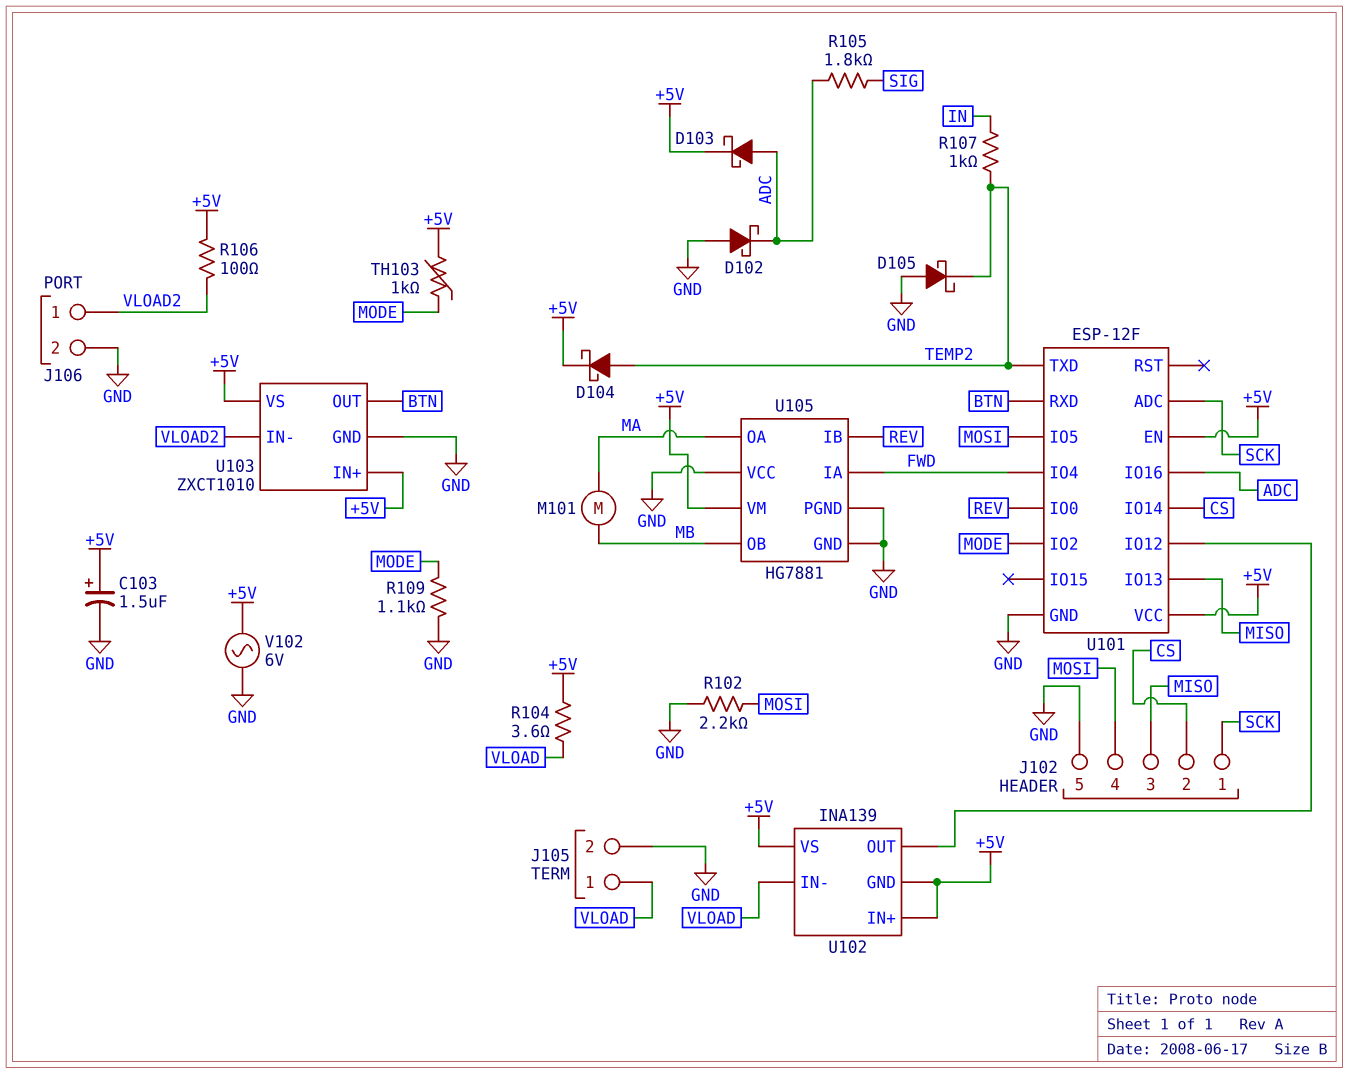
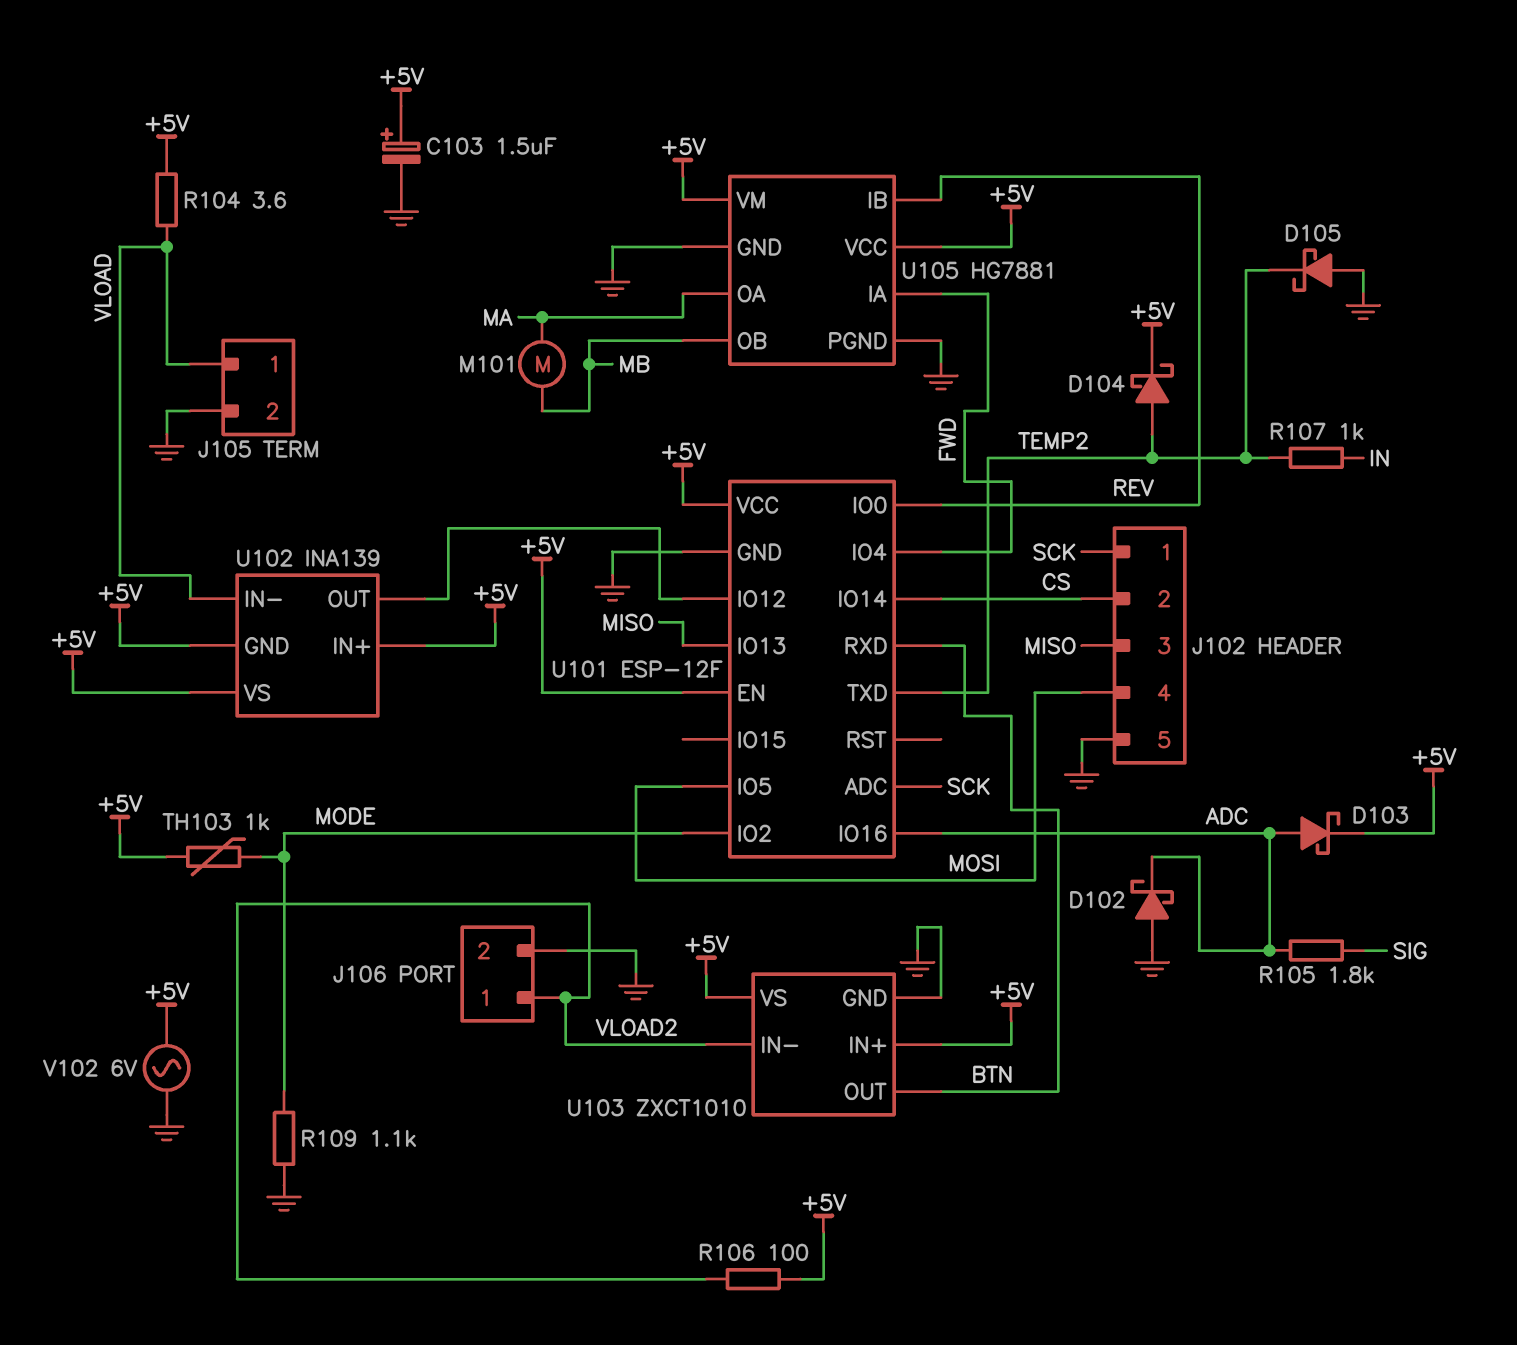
R102: 2.2k (GND, MOSI) -> none
U105 pin VCC: GND -> +5V

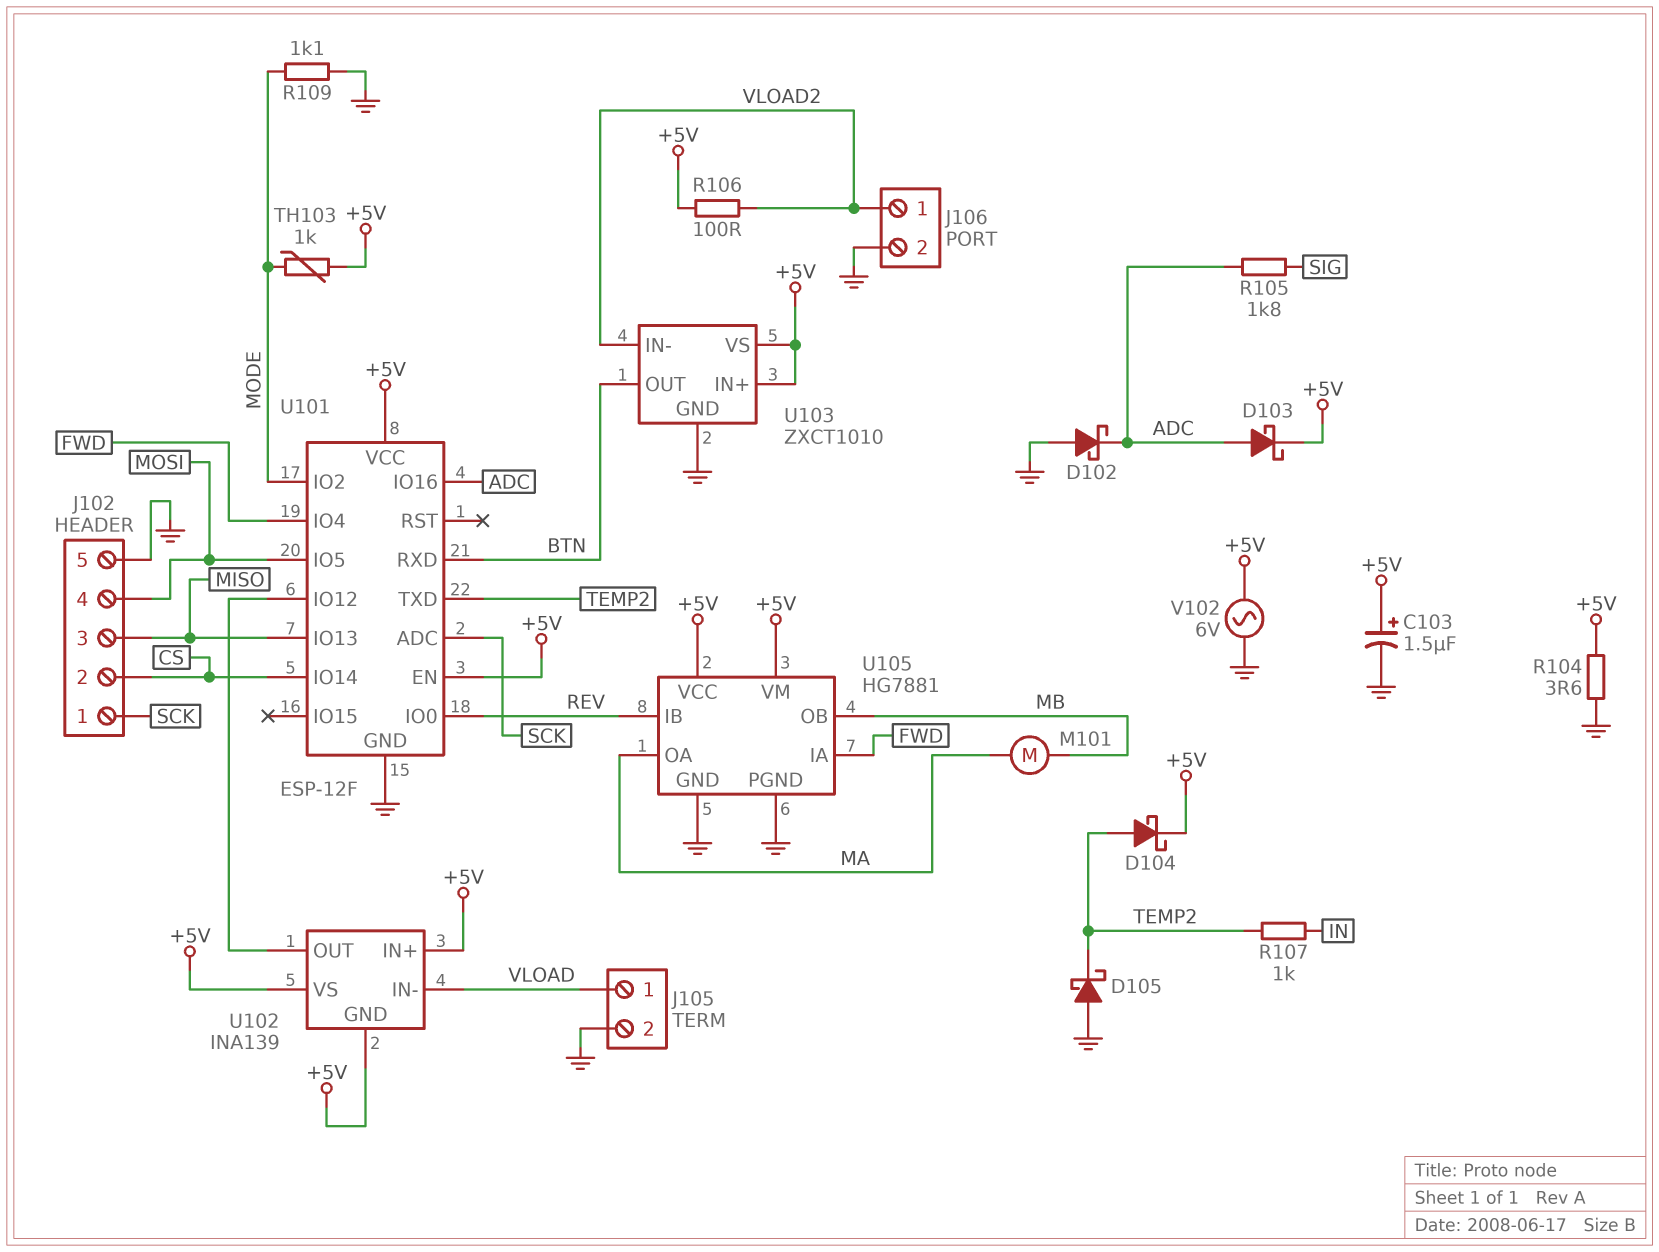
R104: 3.6 (+5V, VLOAD) -> 3.6 (+5V, GND)

